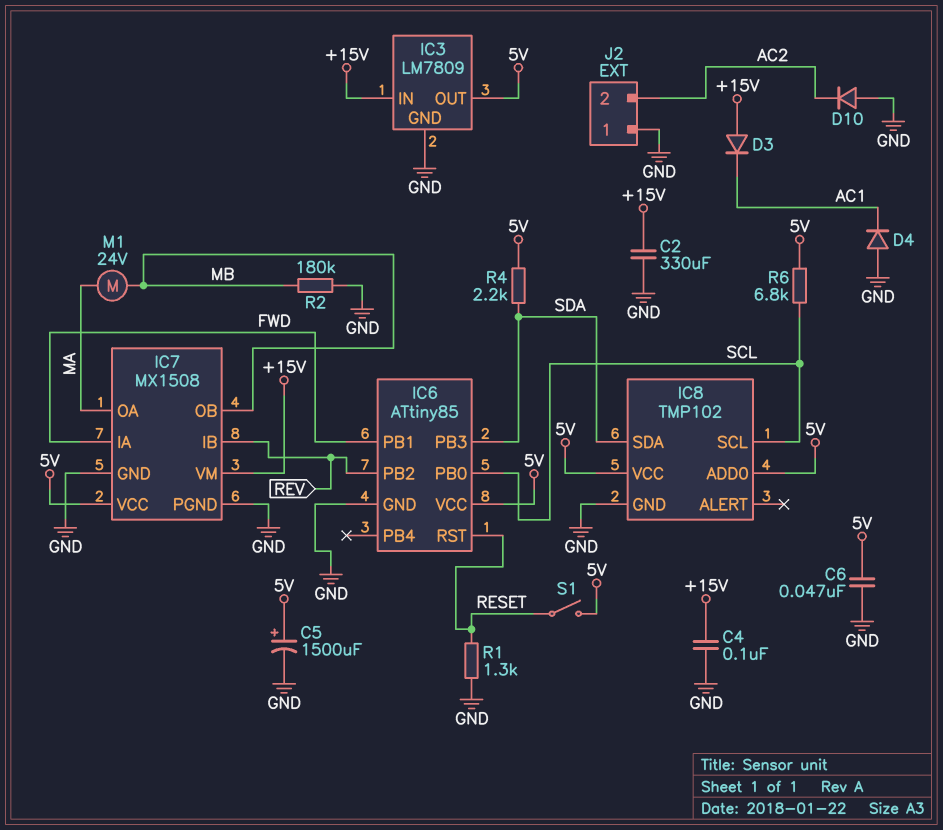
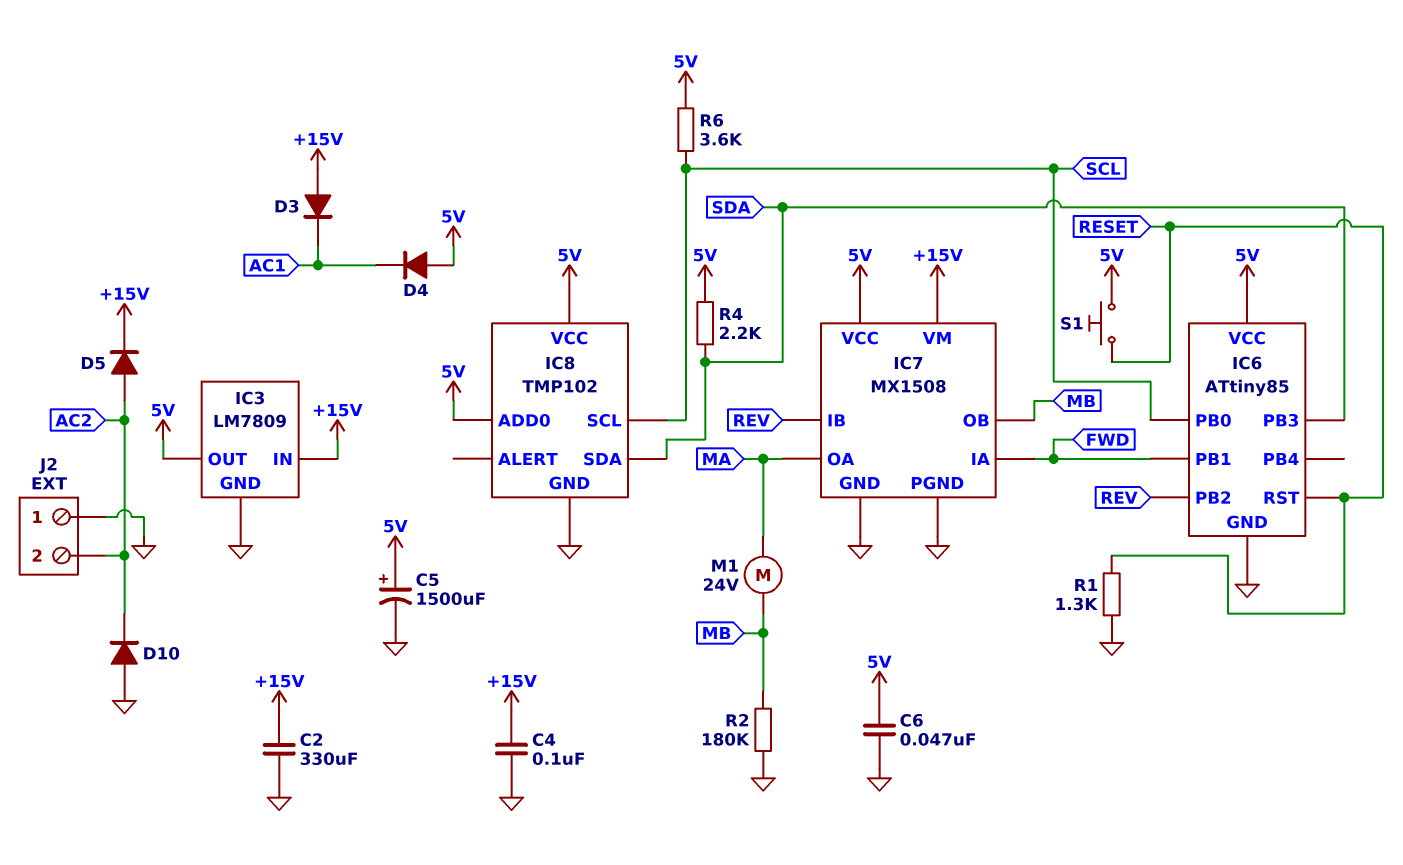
D4: diode (A GND, K AC1) -> diode (A 5V, K AC1)
D5: none -> diode (A AC2, K +15V)
R6: 6.8k (5V, SCL) -> 3.6k (5V, SCL)
S1: switch (5V, RESET) -> button (5V, RESET)

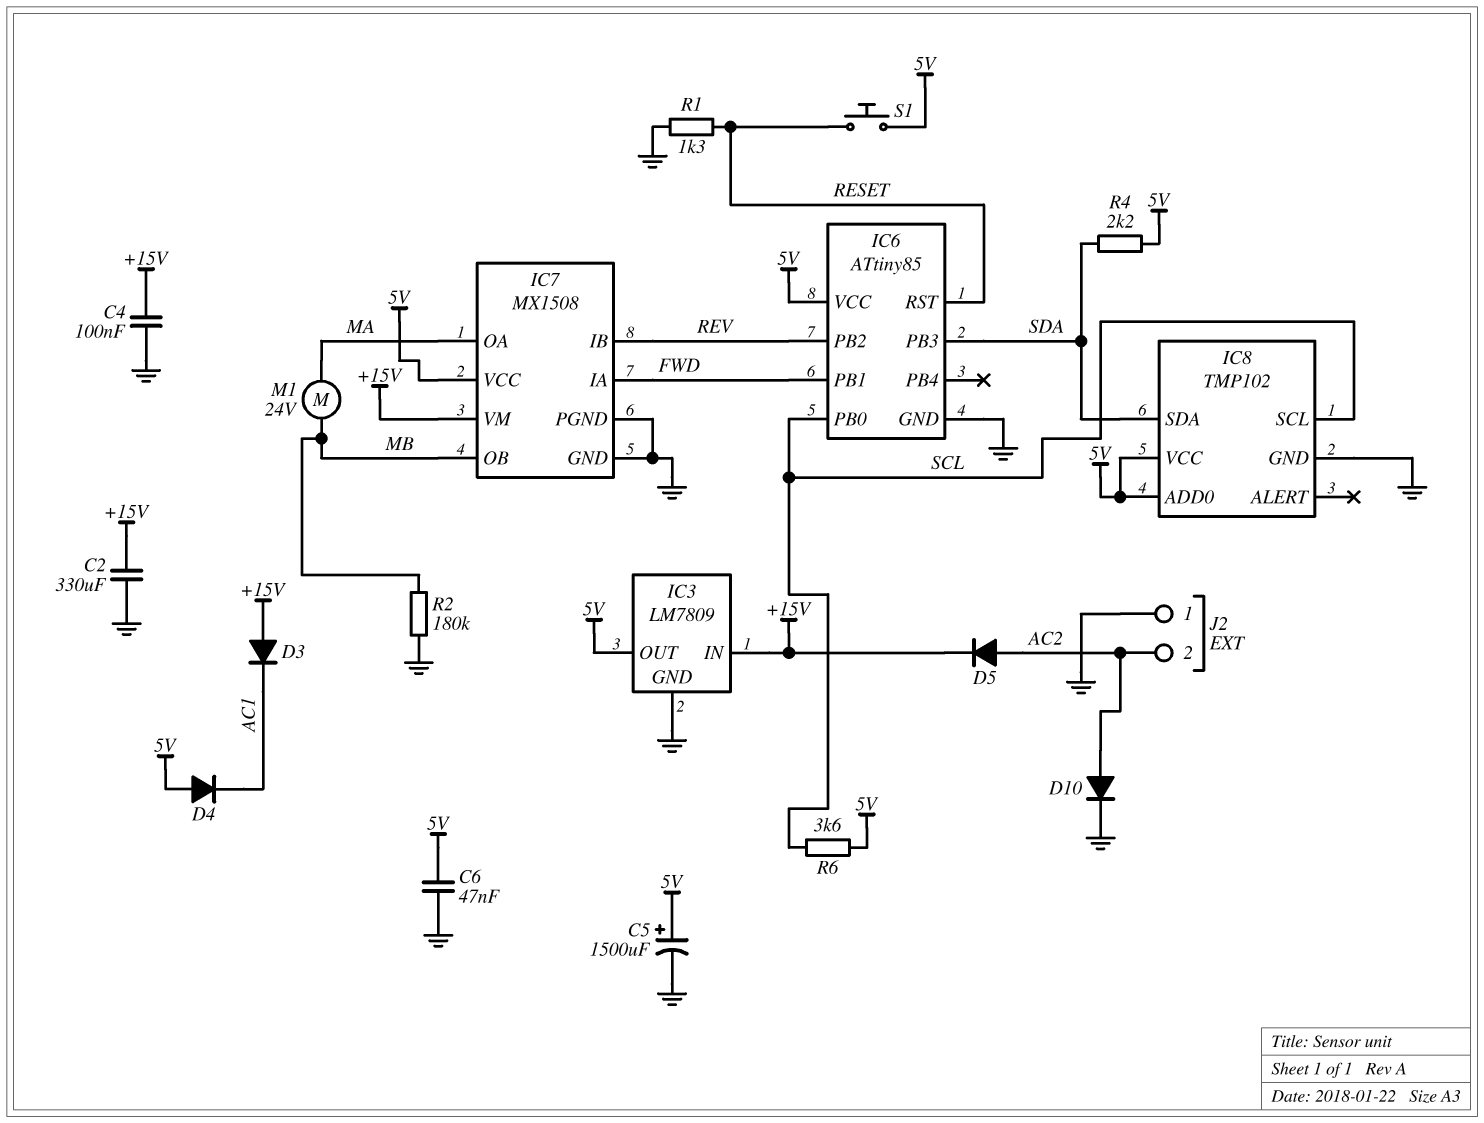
D10: diode (A GND, K AC2) -> diode (A AC2, K GND)

